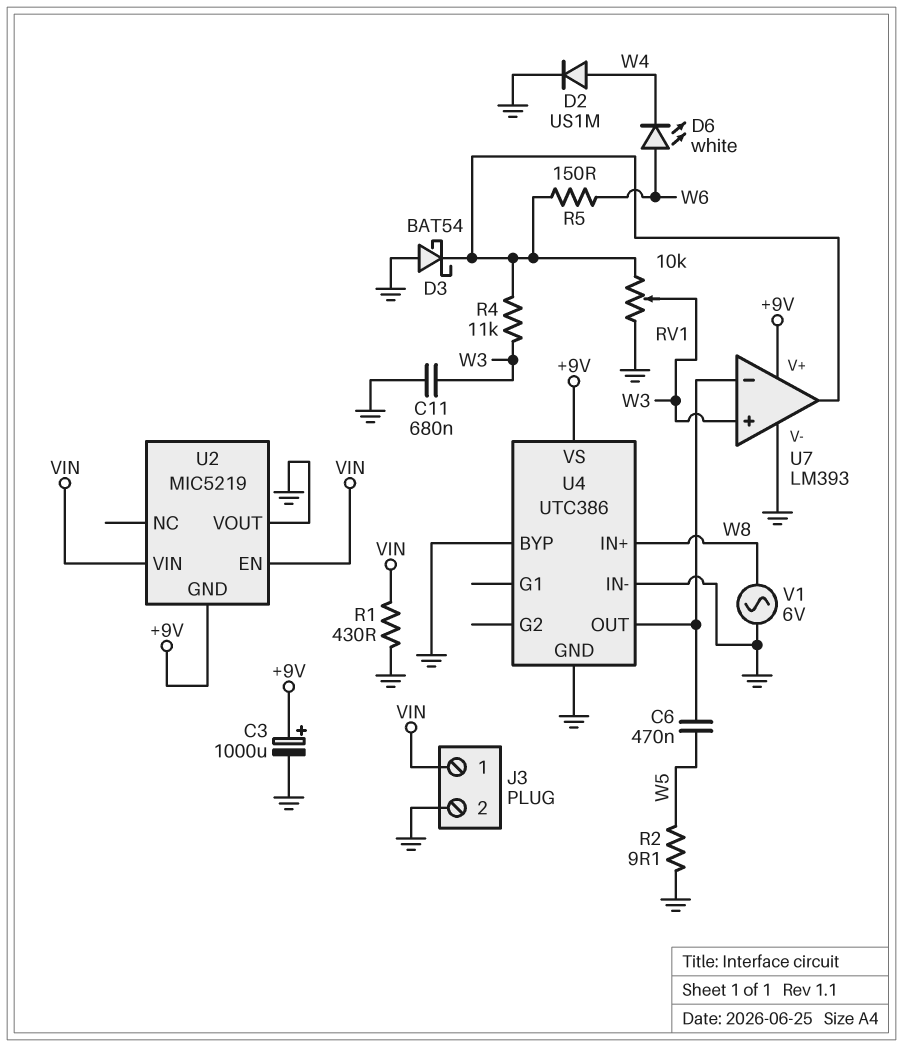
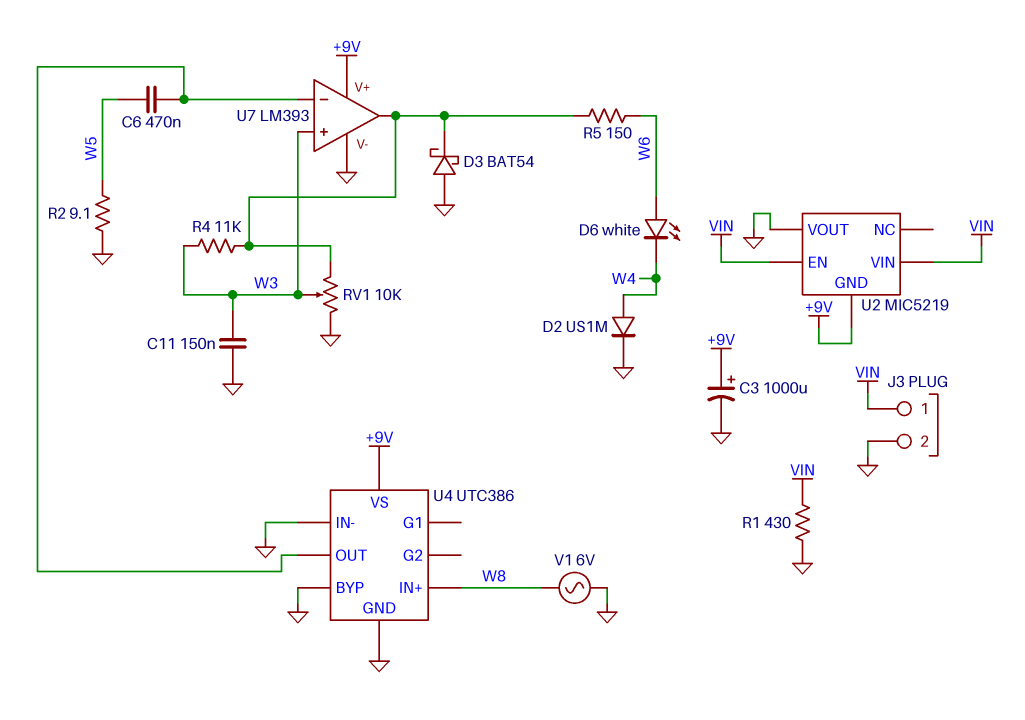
C11: 680nF (GND, W3) -> 150nF (GND, W3)

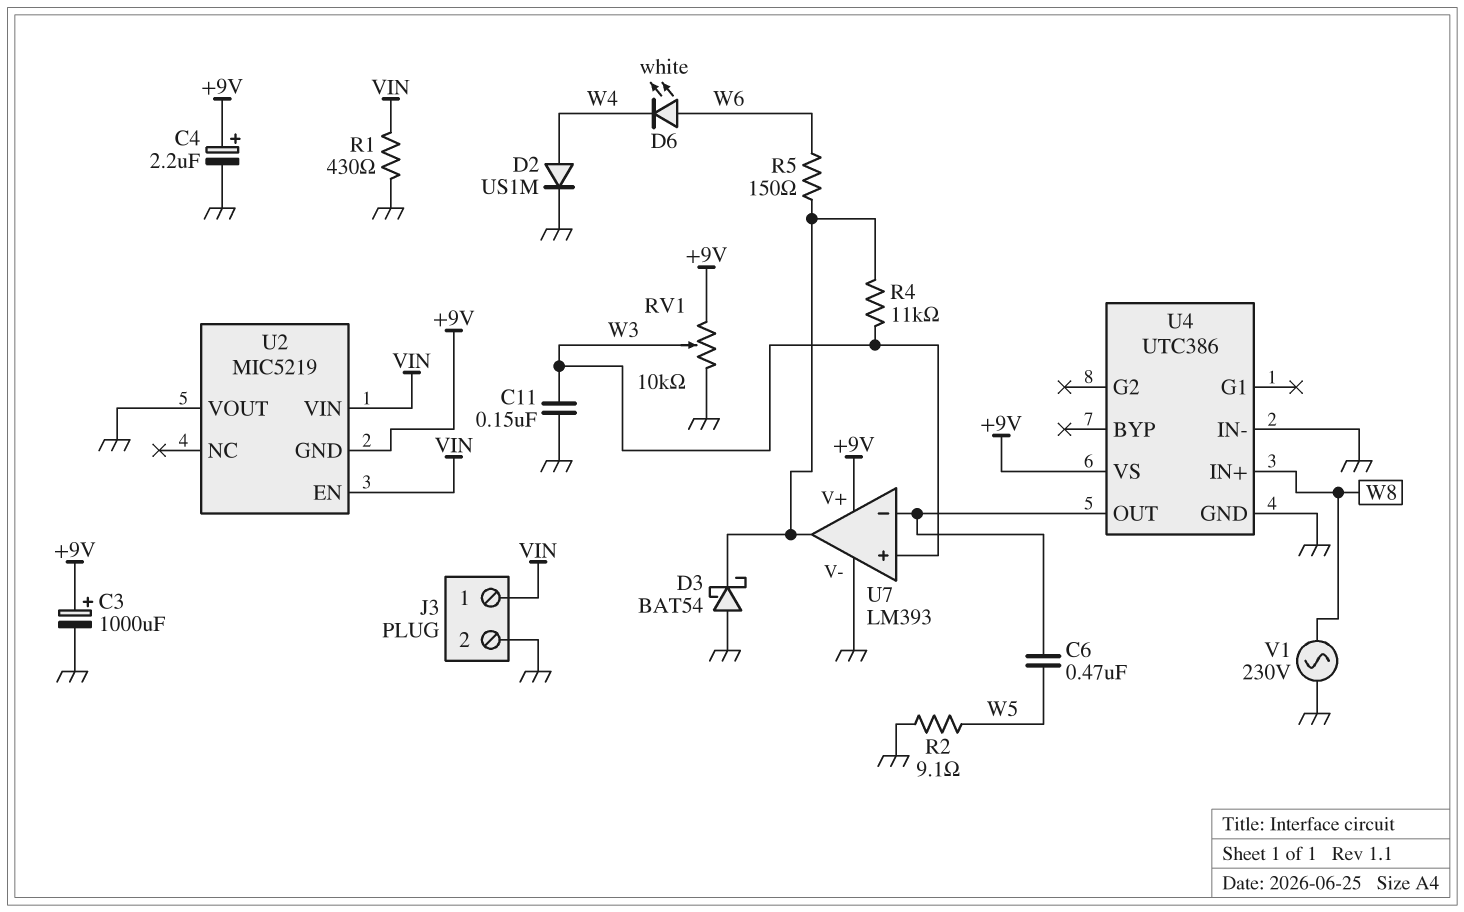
C4: none -> 2.2uF (plus +9V, minus GND)
RV1: 10k (GND, U7/out, wiper W3) -> 10k (+9V, GND, wiper W3)
U4 pin BYP: GND -> none
V1: AC 6V (GND, W8) -> AC 230V (GND, W8)

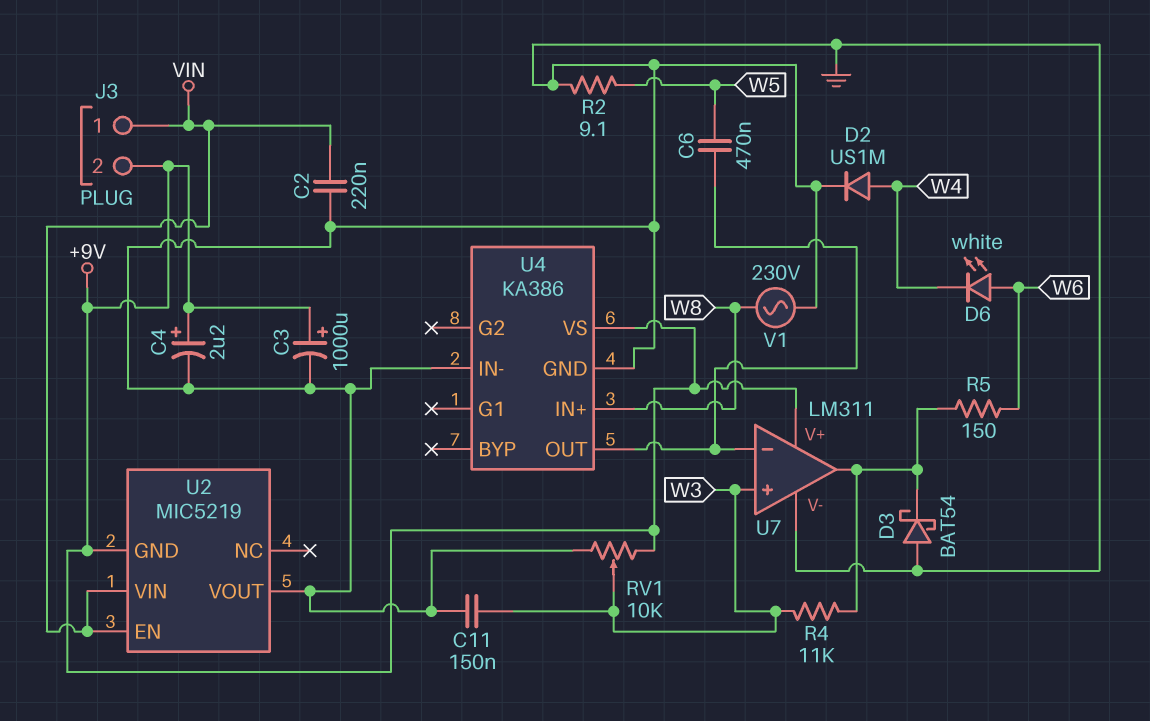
C2: none -> 220nF (GND, VIN)
J3 pin 2: GND -> +9V
R1: 430 (GND, VIN) -> none
U4: UTC386 -> KA386
U7: LM393 -> LM311

